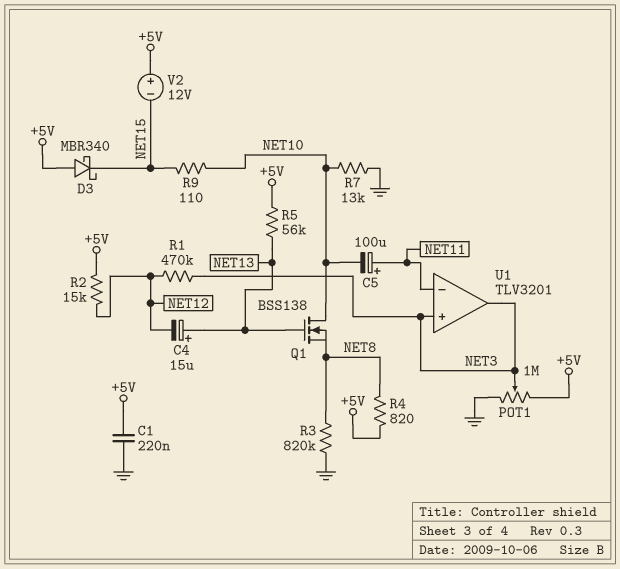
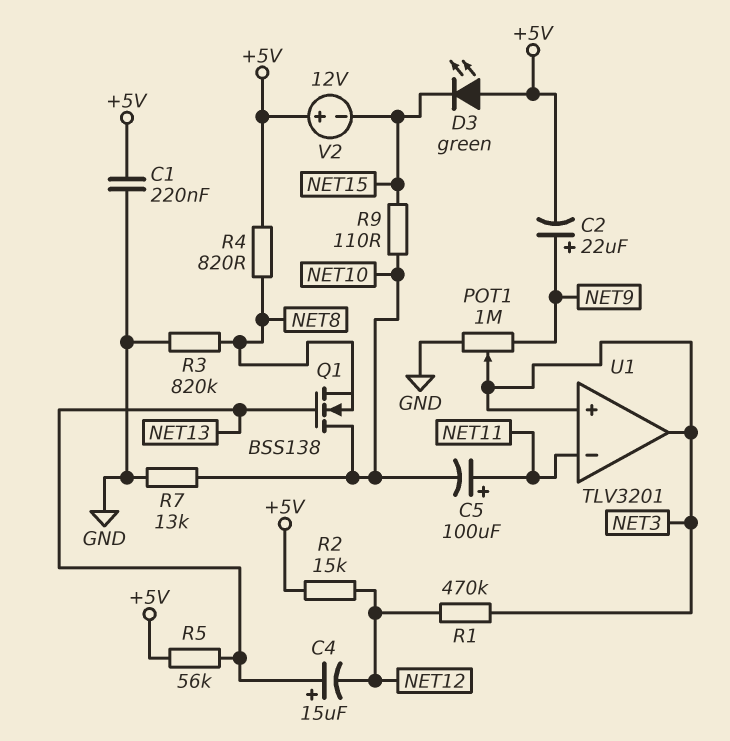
C2: none -> 22uF (plus NET9, minus +5V)
D3: schottky MBR340 (A +5V, K NET15) -> LED green (A +5V, K NET15)
POT1: 1M (+5V, GND, wiper NET3) -> 1M (GND, NET9, wiper NET3)

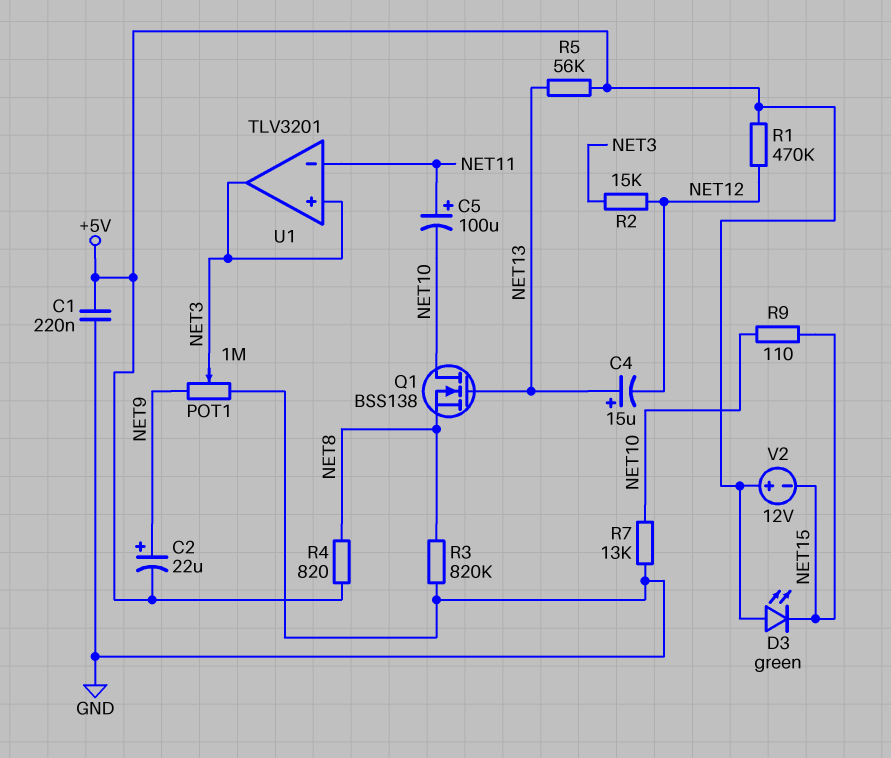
R1: 470k (NET3, NET12) -> 470k (+5V, NET12)
R2: 15k (+5V, NET12) -> 15k (NET3, NET12)

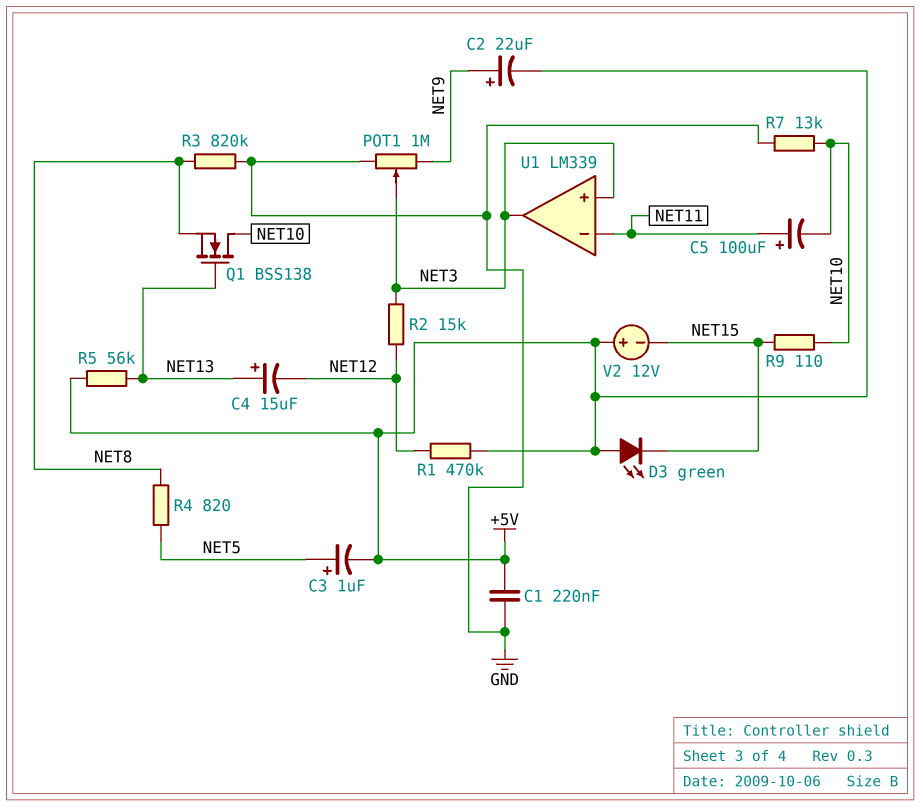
C3: none -> 1uF (plus NET5, minus +5V)
R4: 820 (+5V, NET8) -> 820 (NET5, NET8)
U1: TLV3201 -> LM339

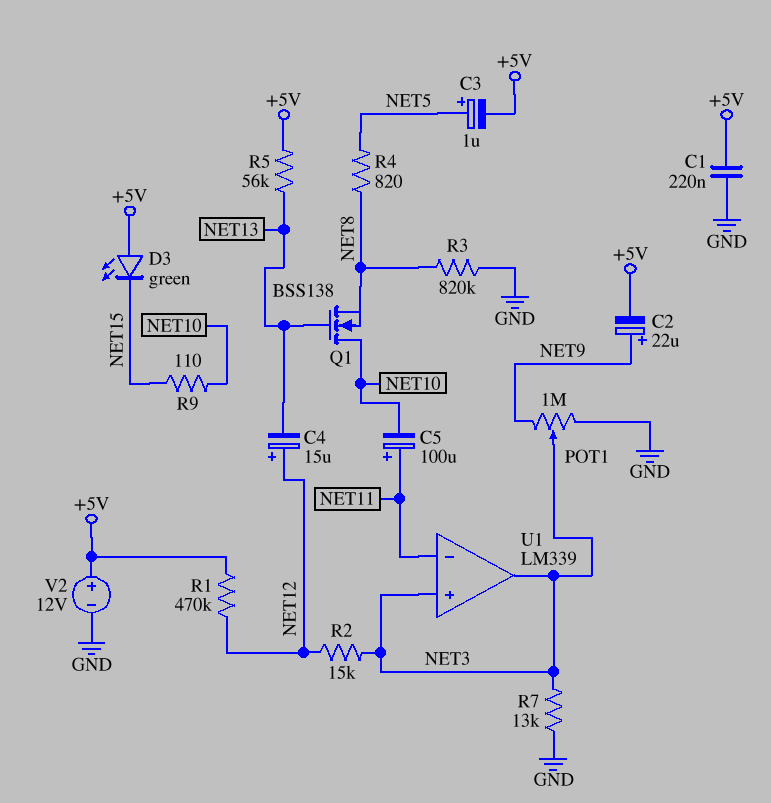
C4: 15uF (plus NET13, minus NET12) -> 15uF (plus NET12, minus NET13)
R7: 13k (GND, NET10) -> 13k (GND, NET3)
V2: 12V (plus +5V, minus NET15) -> 12V (plus +5V, minus GND)

